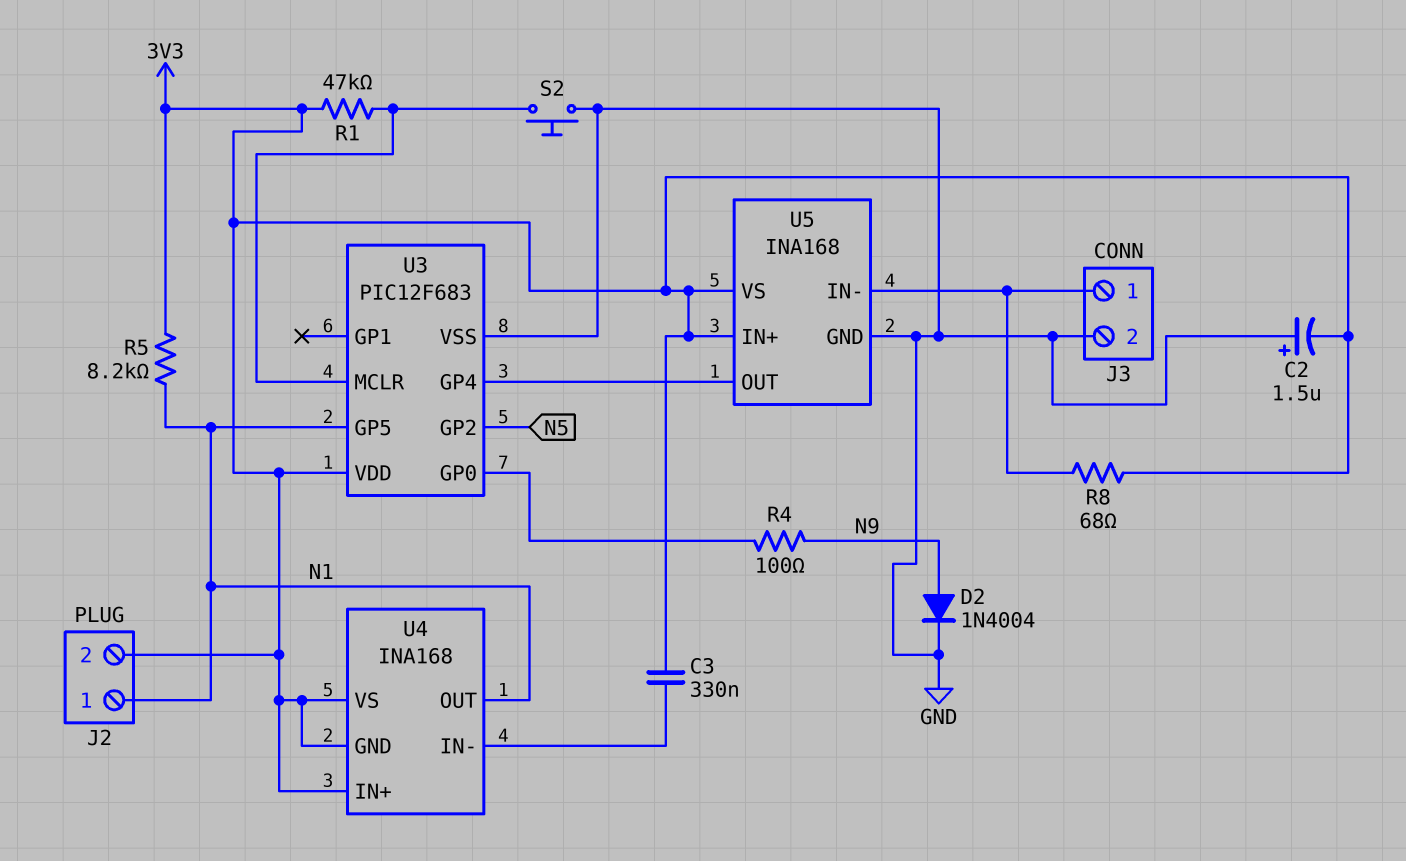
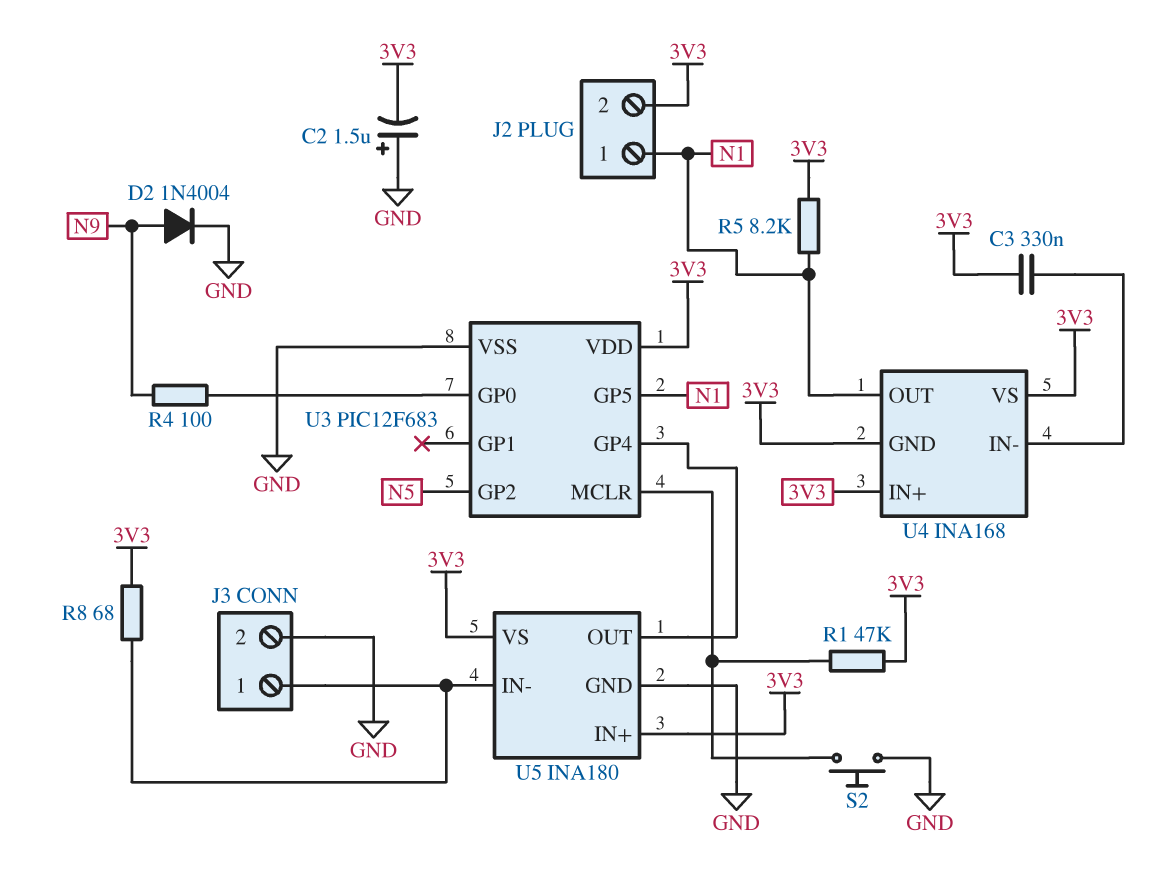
U5: INA168 -> INA180

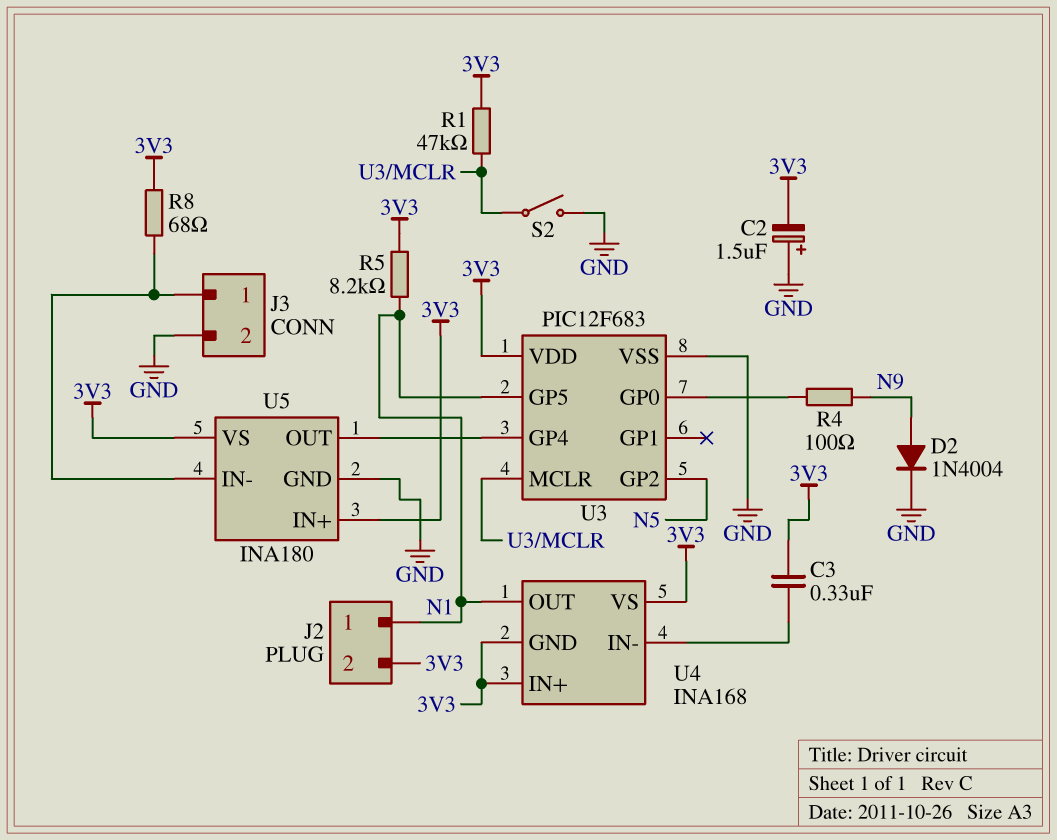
S2: button (GND, U3/MCLR) -> switch (GND, U3/MCLR)

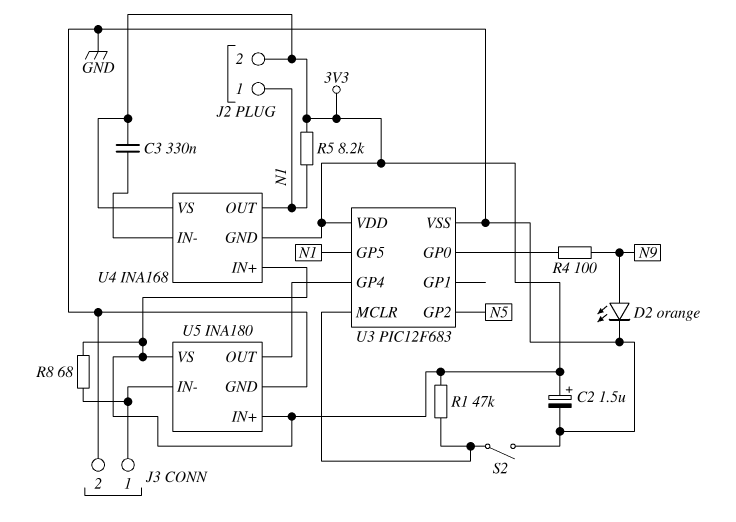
C2: 1.5uF (plus GND, minus 3V3) -> 1.5uF (plus 3V3, minus GND)
D2: diode 1N4004 (A N9, K GND) -> LED orange (A N9, K GND)

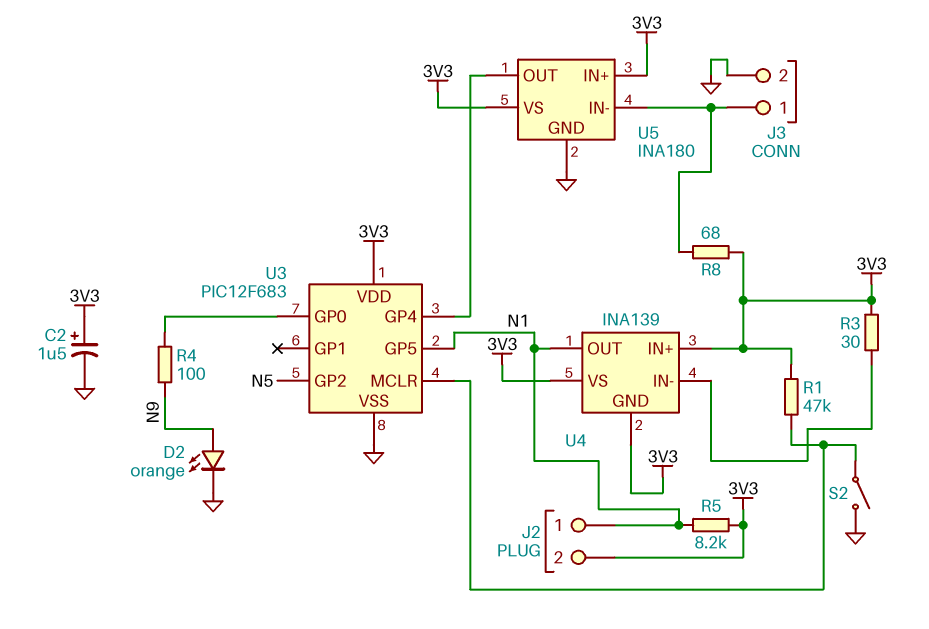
C3: 330nF (3V3, U4/IN-) -> none
R3: none -> 30 (3V3, U4/IN-)
U4: INA168 -> INA139

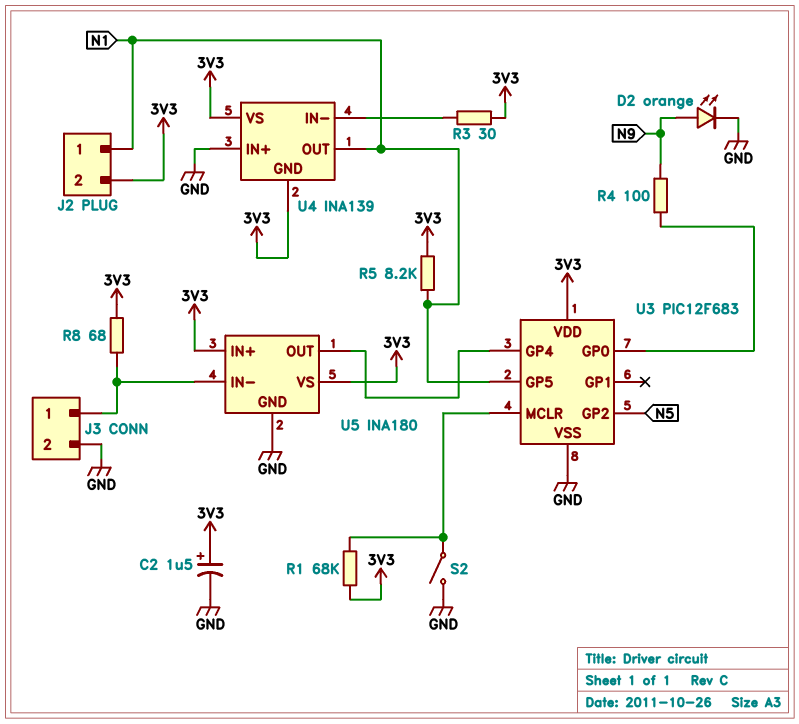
R1: 47k (3V3, U3/MCLR) -> 68k (3V3, U3/MCLR)
U4 pin IN+: 3V3 -> GND

